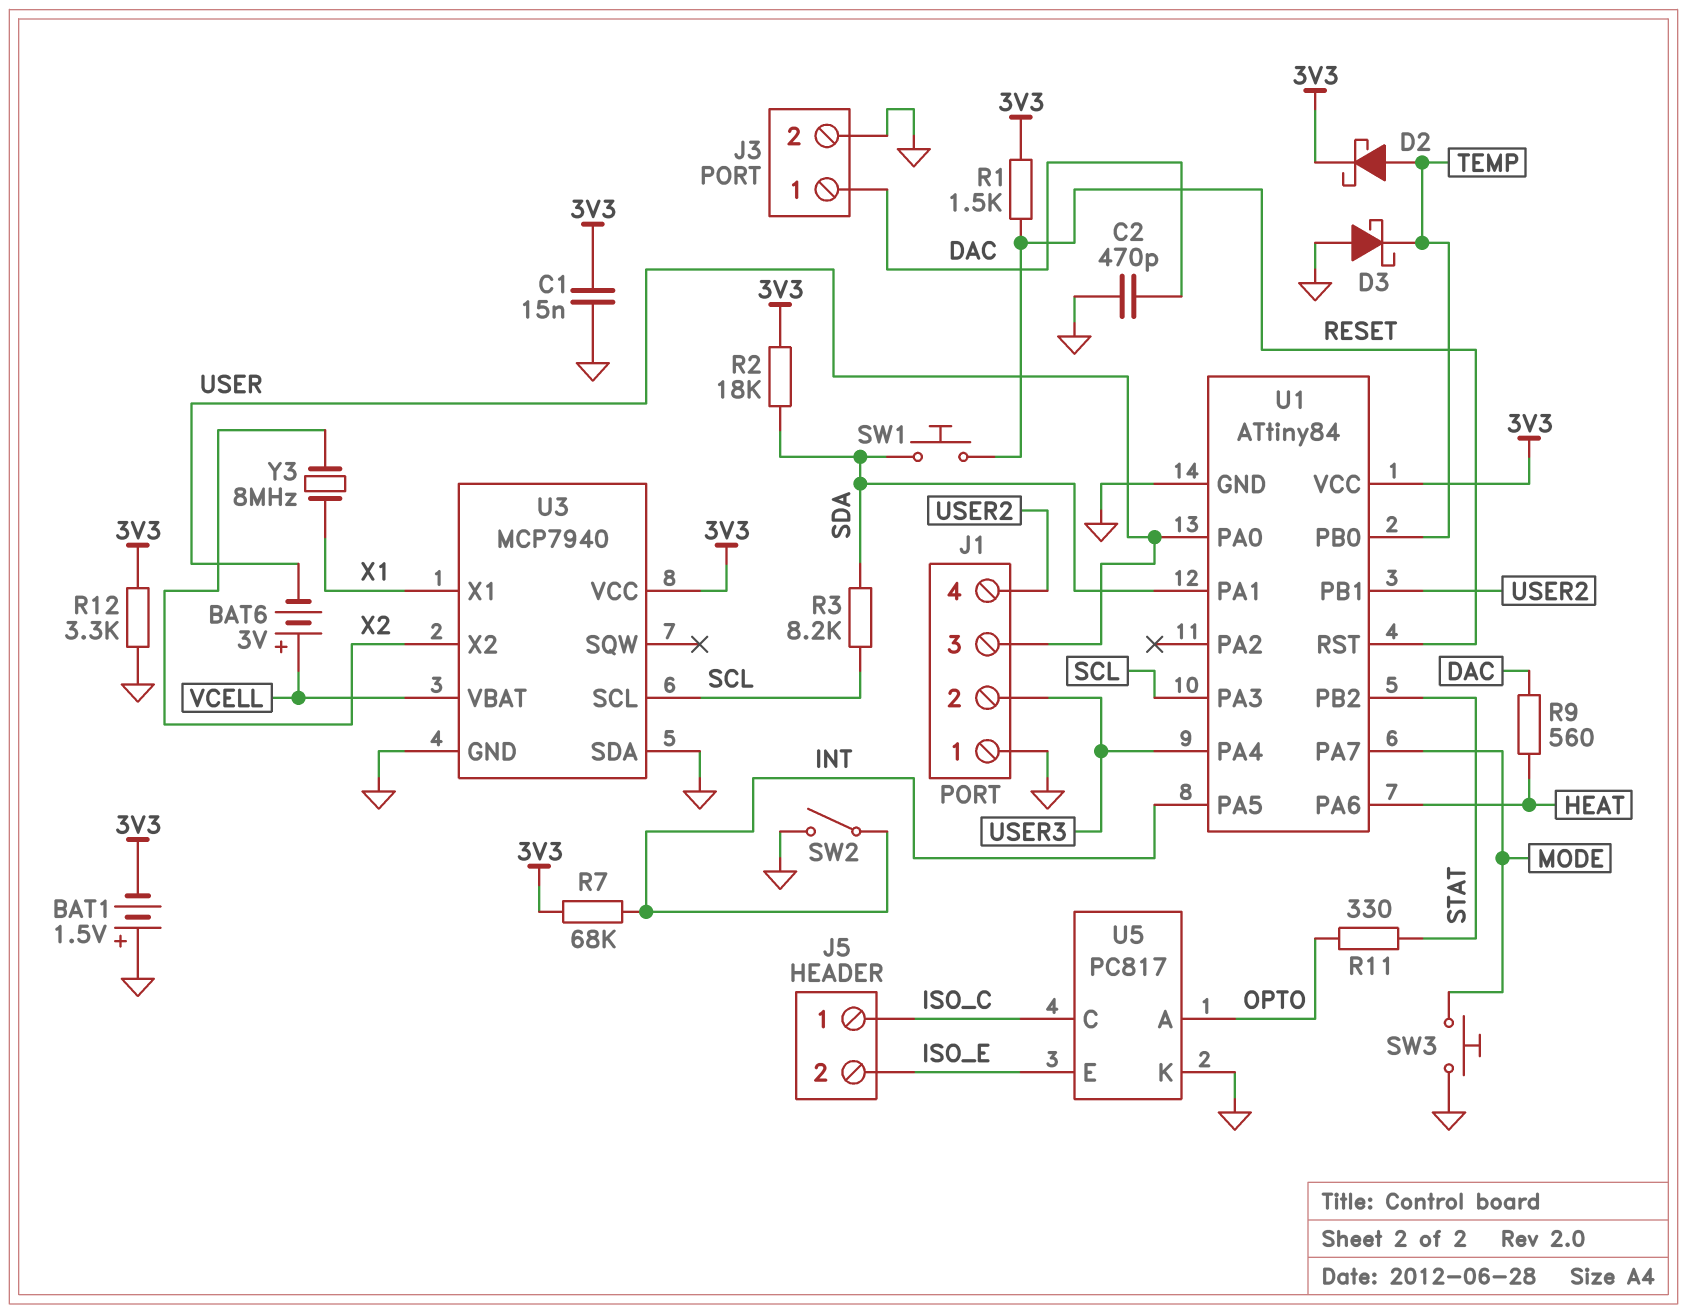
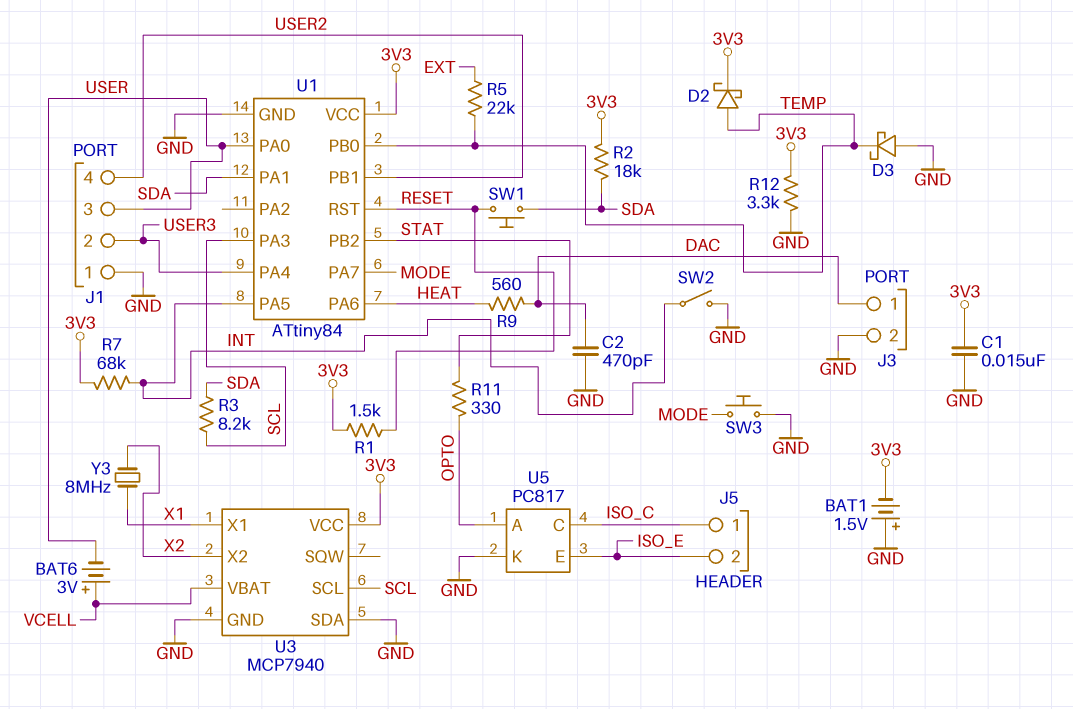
R5: none -> 22k (EXT, TEMP)

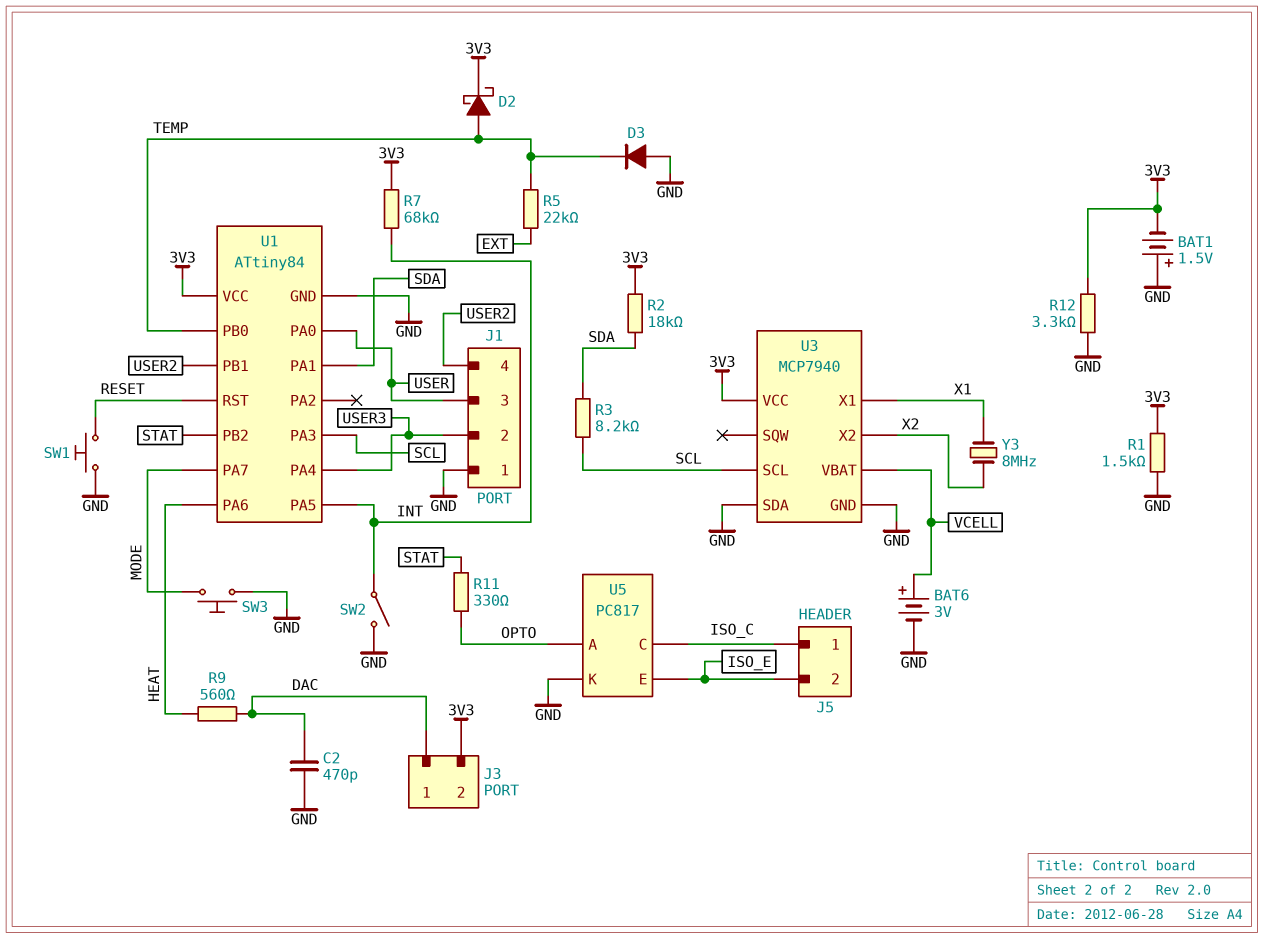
BAT6: 3V (plus VCELL, minus USER) -> 3V (plus VCELL, minus GND)
C1: 15nF (3V3, GND) -> none
D3: schottky (A GND, K TEMP) -> diode (A GND, K TEMP)
J3 pin 2: GND -> 3V3
R1: 1.5k (3V3, RESET) -> 1.5k (3V3, GND)
SW1: button (RESET, SDA) -> button (GND, RESET)

